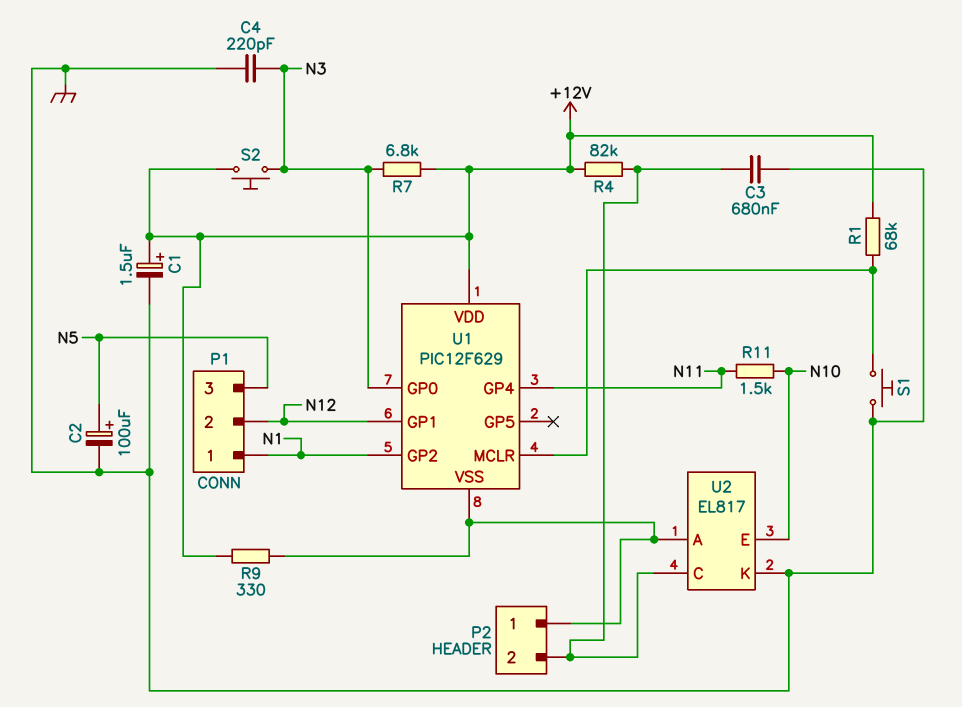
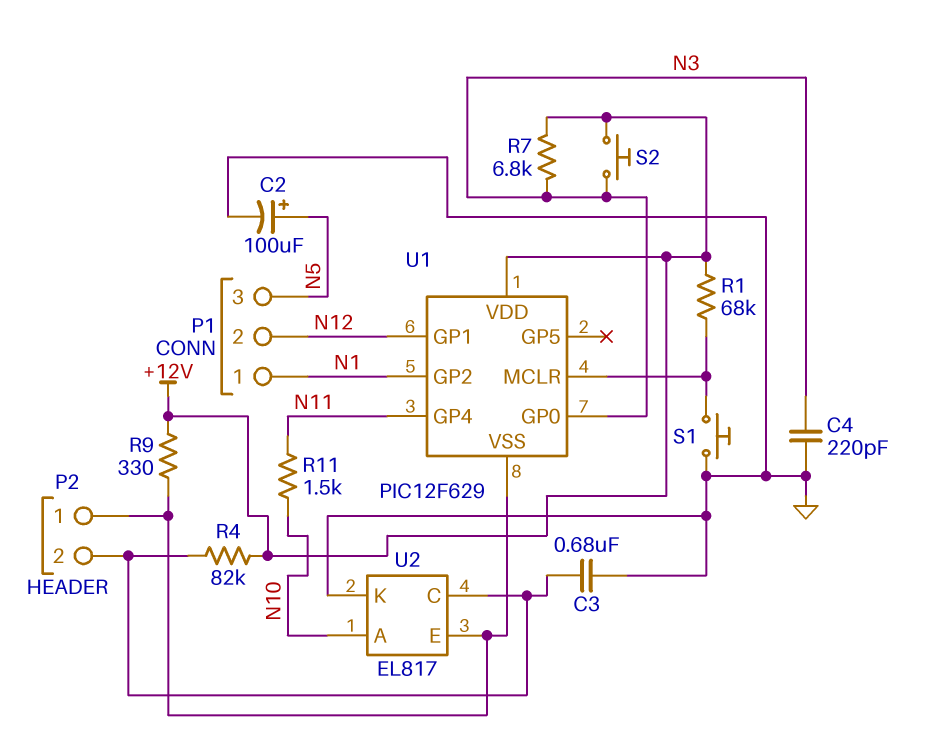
C1: 1.5uF (plus +12V, minus GND) -> none
U2 pin A: P2/1 -> N10
U2 pin E: N10 -> P2/1

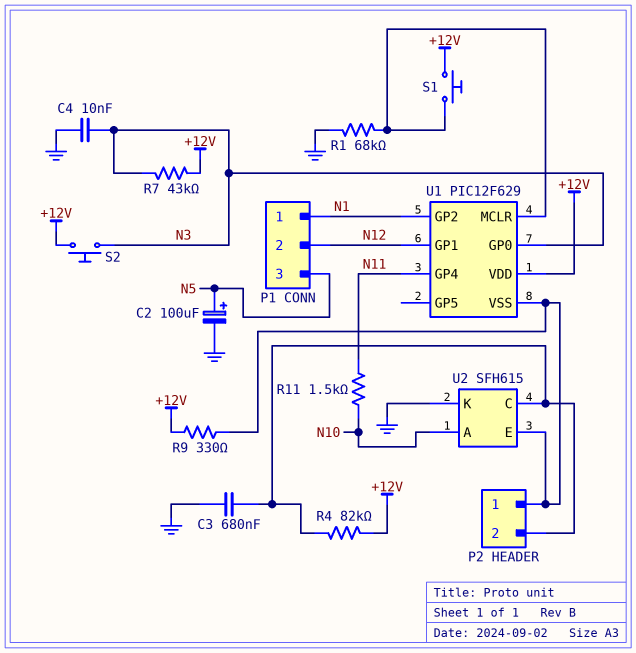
C4: 220pF (GND, N3) -> 10nF (GND, N3)
R1: 68k (+12V, U1/MCLR) -> 68k (GND, U1/MCLR)
R7: 6.8k (+12V, N3) -> 43k (+12V, N3)
S1: button (GND, U1/MCLR) -> button (+12V, U1/MCLR)
U2: EL817 -> SFH615

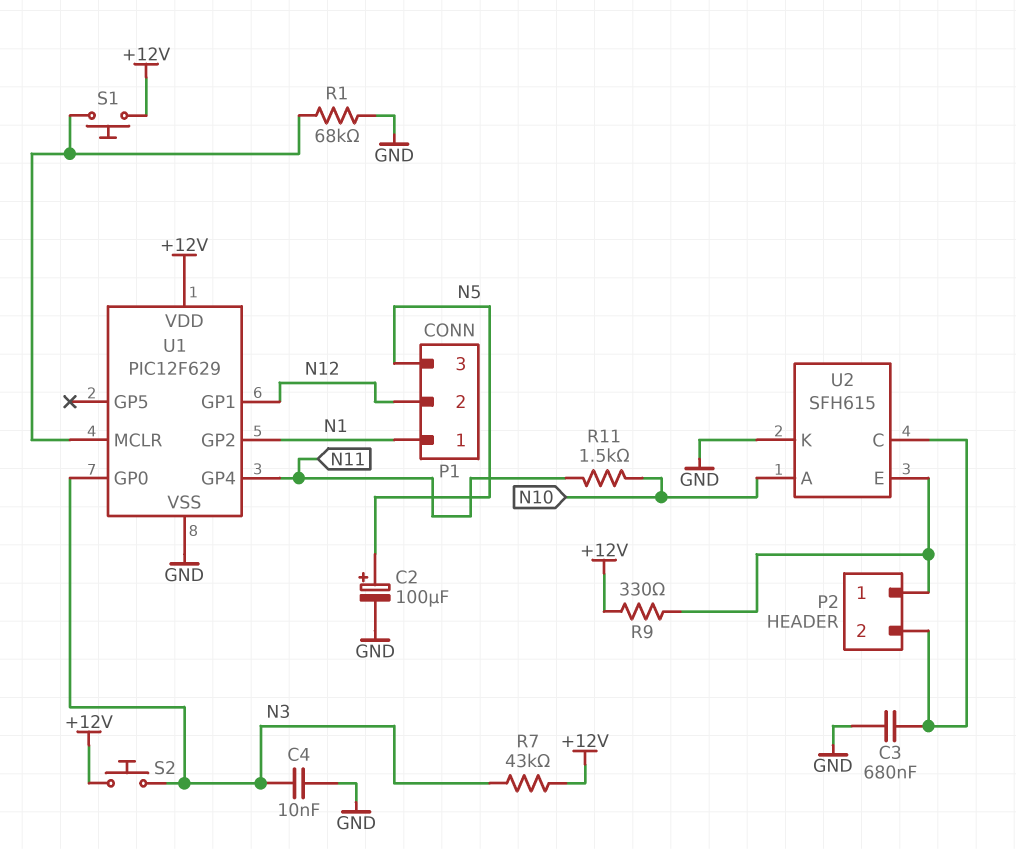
R4: 82k (+12V, P2/2) -> none
U1 pin VSS: P2/1 -> GND

